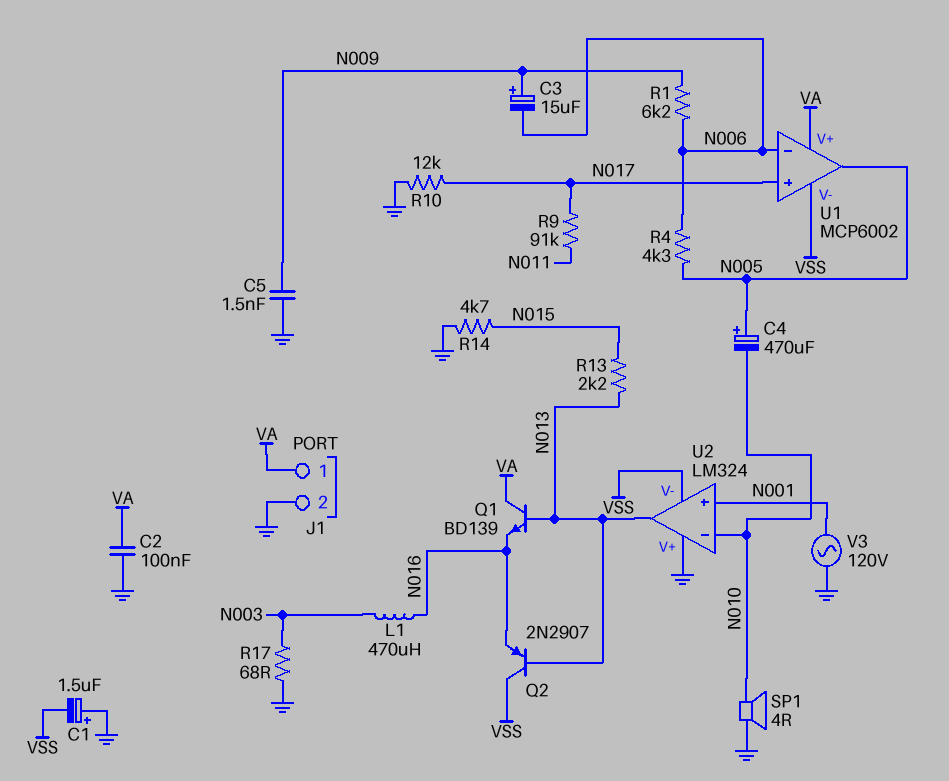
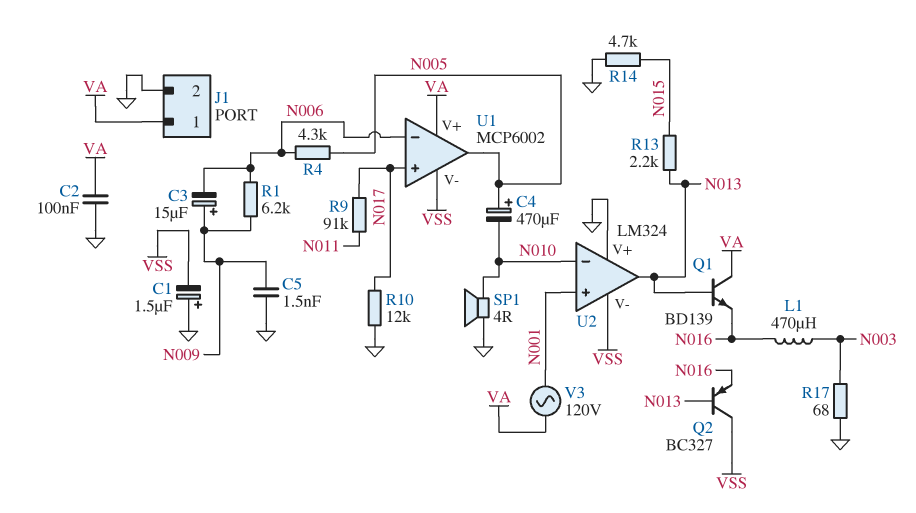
Q2: PNP 2N2907 (B N013, C VSS, E N016) -> PNP BC327 (B N013, C VSS, E N016)
V3: AC 120V (GND, N001) -> AC 120V (N001, VA)

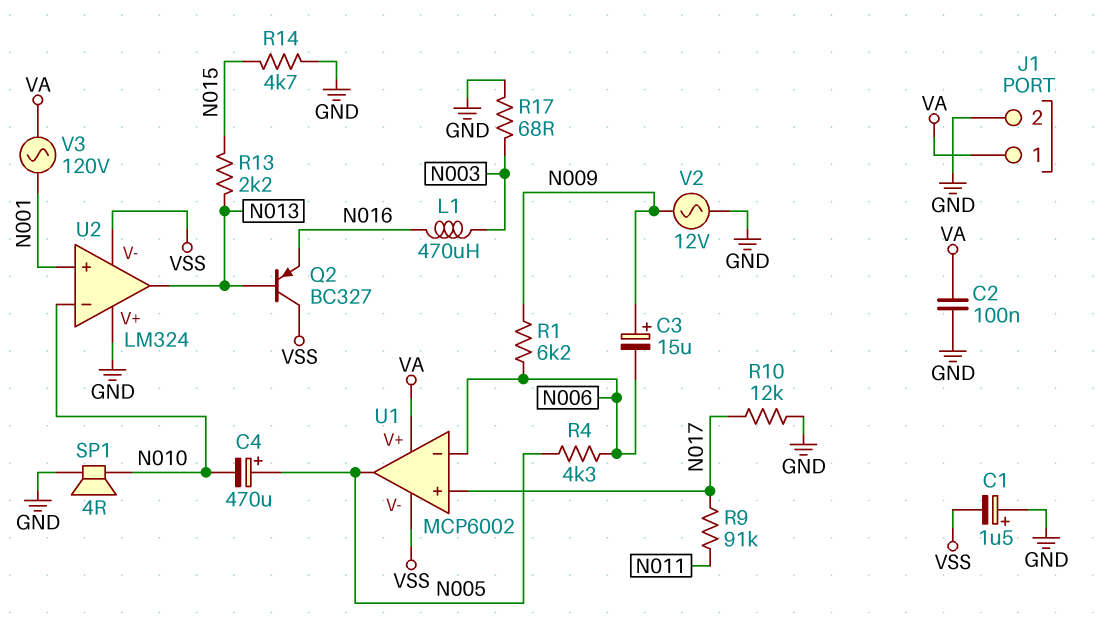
C5: 1.5nF (GND, N009) -> none
Q1: NPN BD139 (B N013, C VA, E N016) -> none
V2: none -> AC 12V (GND, N009)

